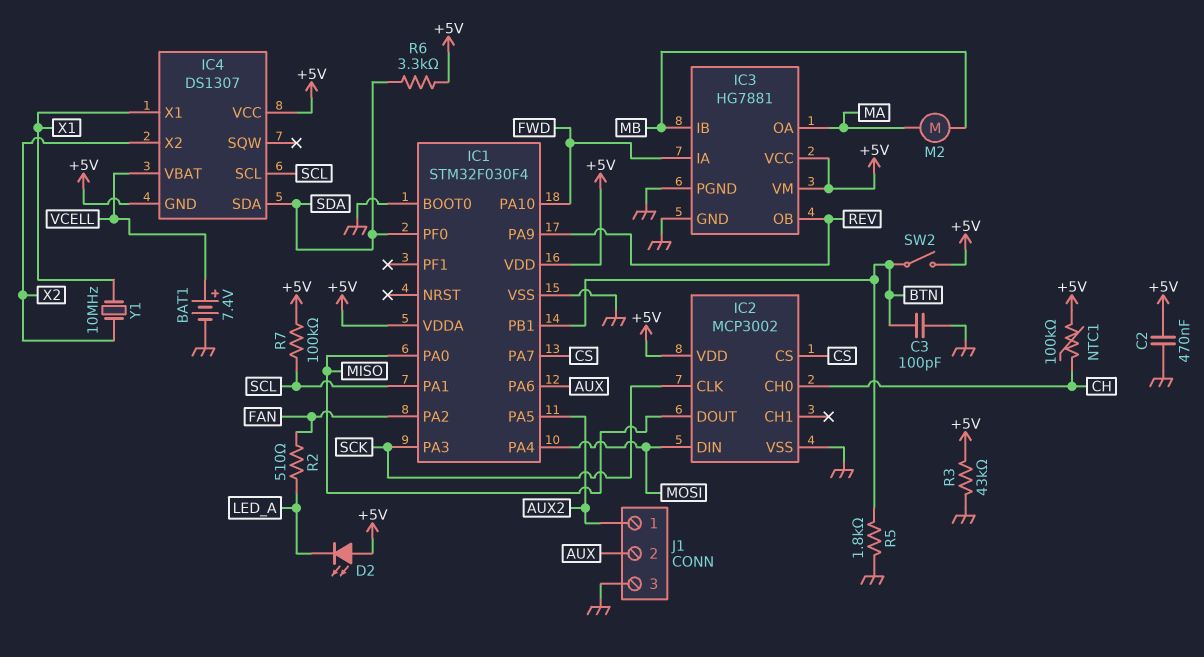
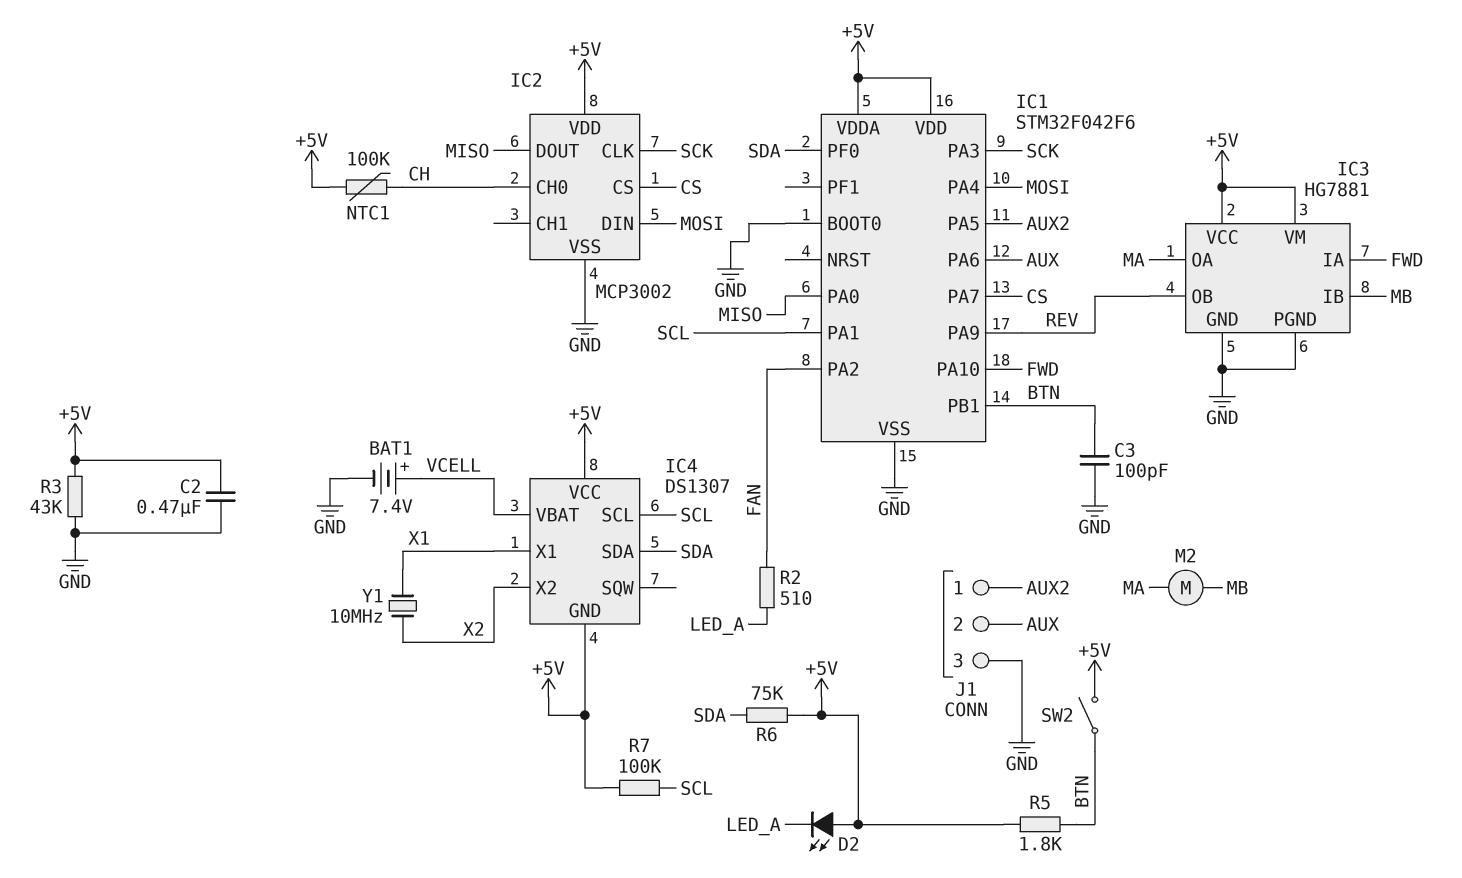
IC1: STM32F030F4 -> STM32F042F6
R5: 1.8k (BTN, GND) -> 1.8k (+5V, BTN)
R6: 3.3k (+5V, SDA) -> 75k (+5V, SDA)

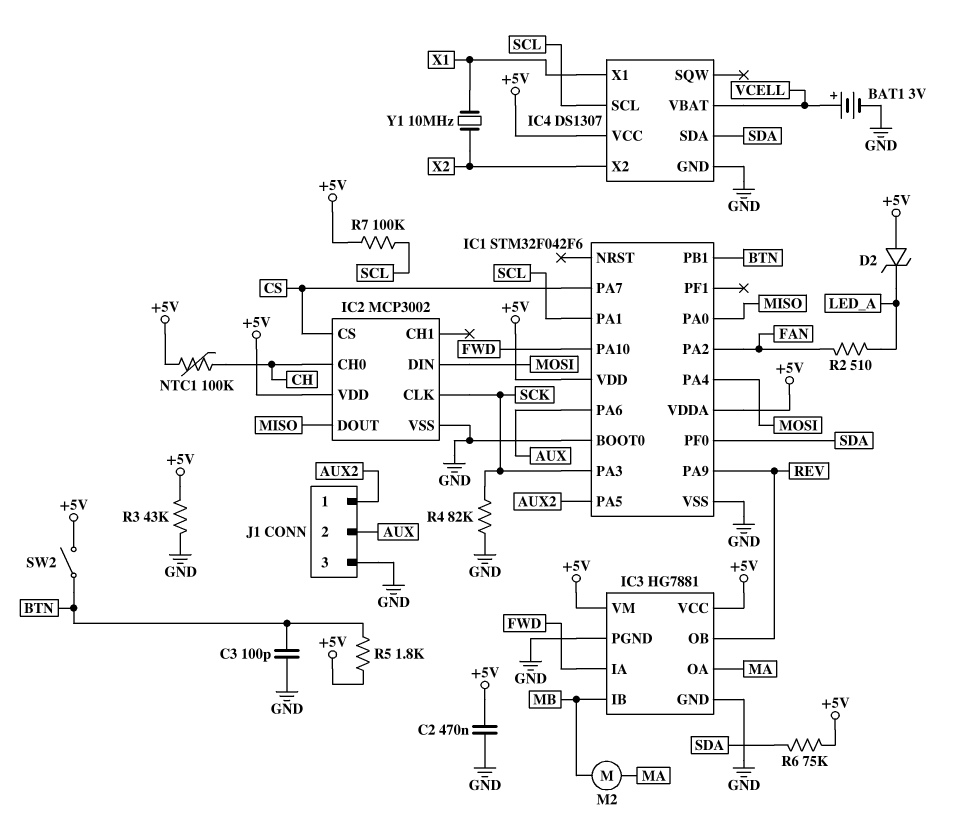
BAT1: 7.4V (plus VCELL, minus GND) -> 3V (plus VCELL, minus GND)
D2: LED (A +5V, K LED_A) -> zener (A +5V, K LED_A)
IC4 pin GND: +5V -> GND
R4: none -> 82k (GND, SCK)

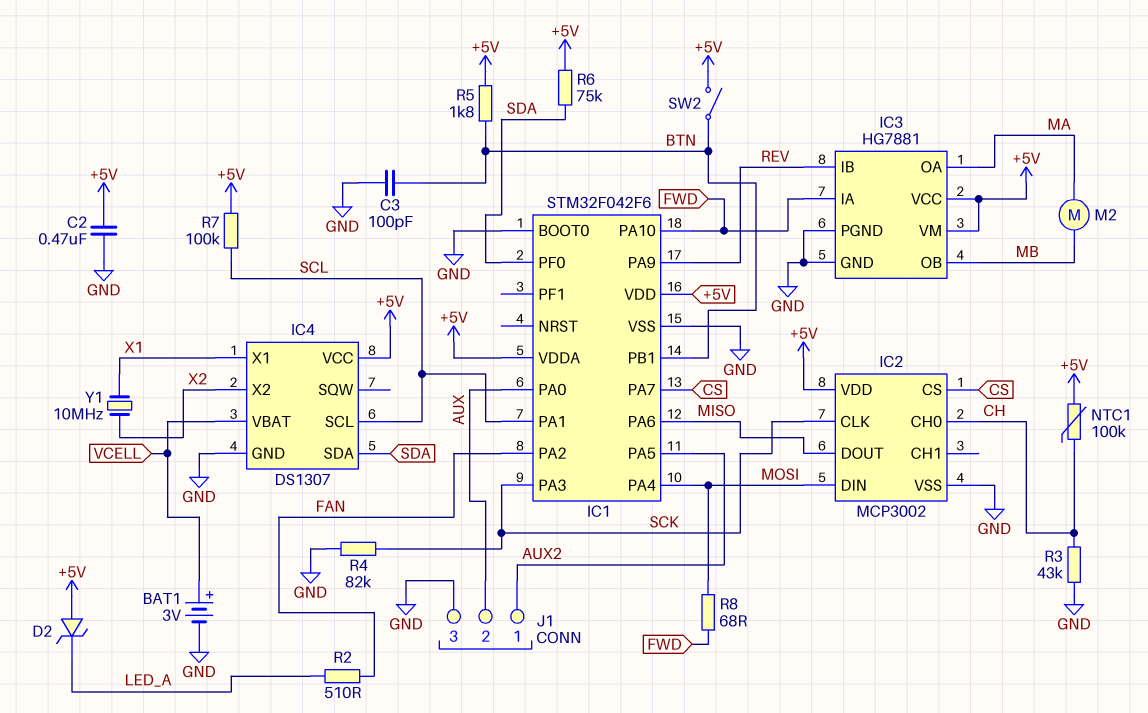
IC1 pin PA0: MISO -> AUX
IC1 pin PA6: AUX -> MISO
IC3 pin IB: MB -> REV
IC3 pin OB: REV -> MB
R3: 43k (+5V, GND) -> 43k (CH, GND)
R8: none -> 68 (FWD, MOSI)

